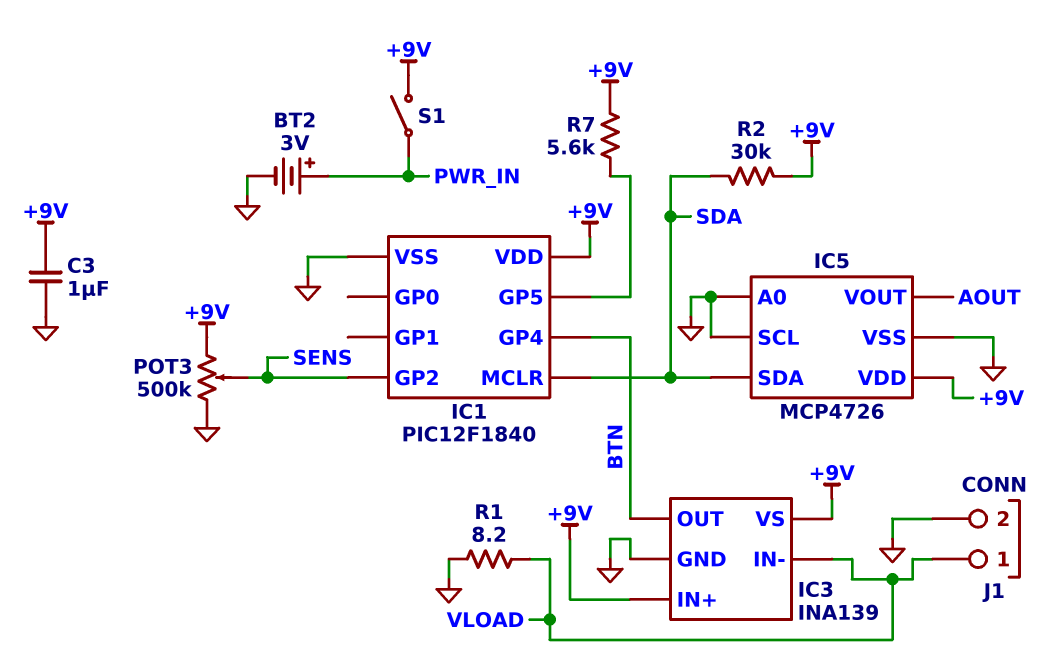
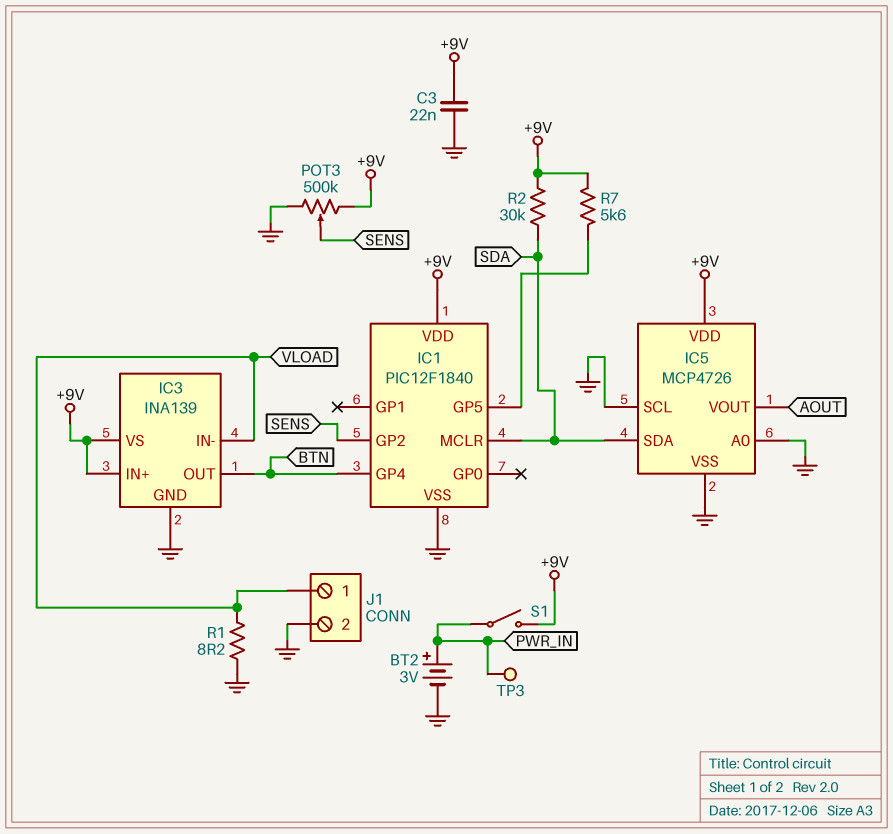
C3: 1uF (+9V, GND) -> 22nF (+9V, GND)
TP3: none -> test point (PWR_IN)

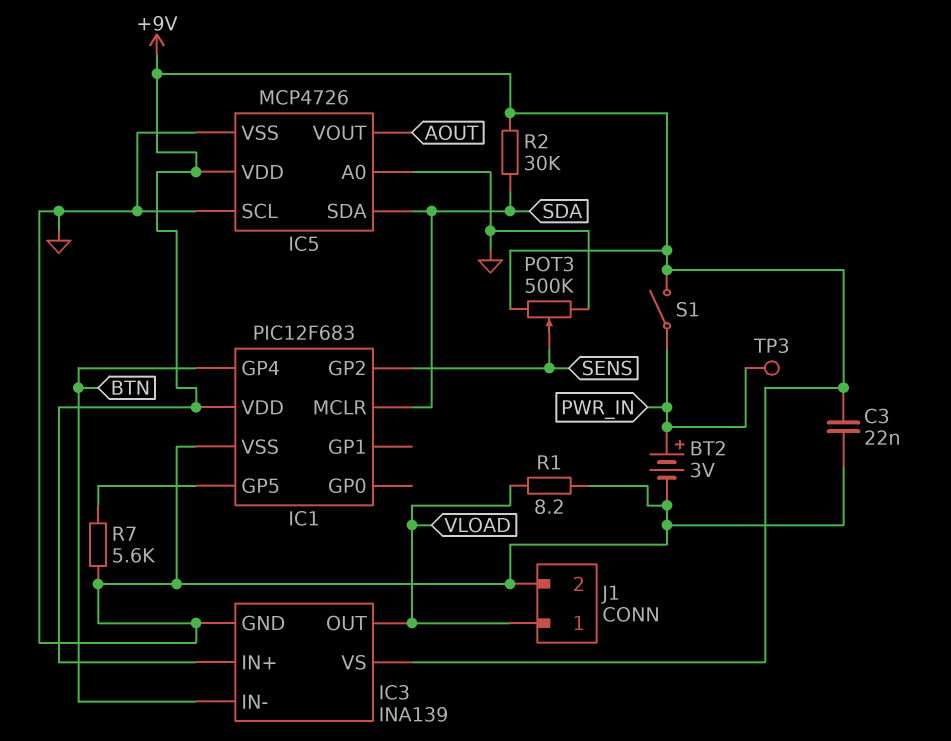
IC1: PIC12F1840 -> PIC12F683
IC3 pin IN-: VLOAD -> BTN
IC3 pin OUT: BTN -> VLOAD
R7: 5.6k (+9V, IC1/GP5) -> 5.6k (GND, IC1/GP5)

